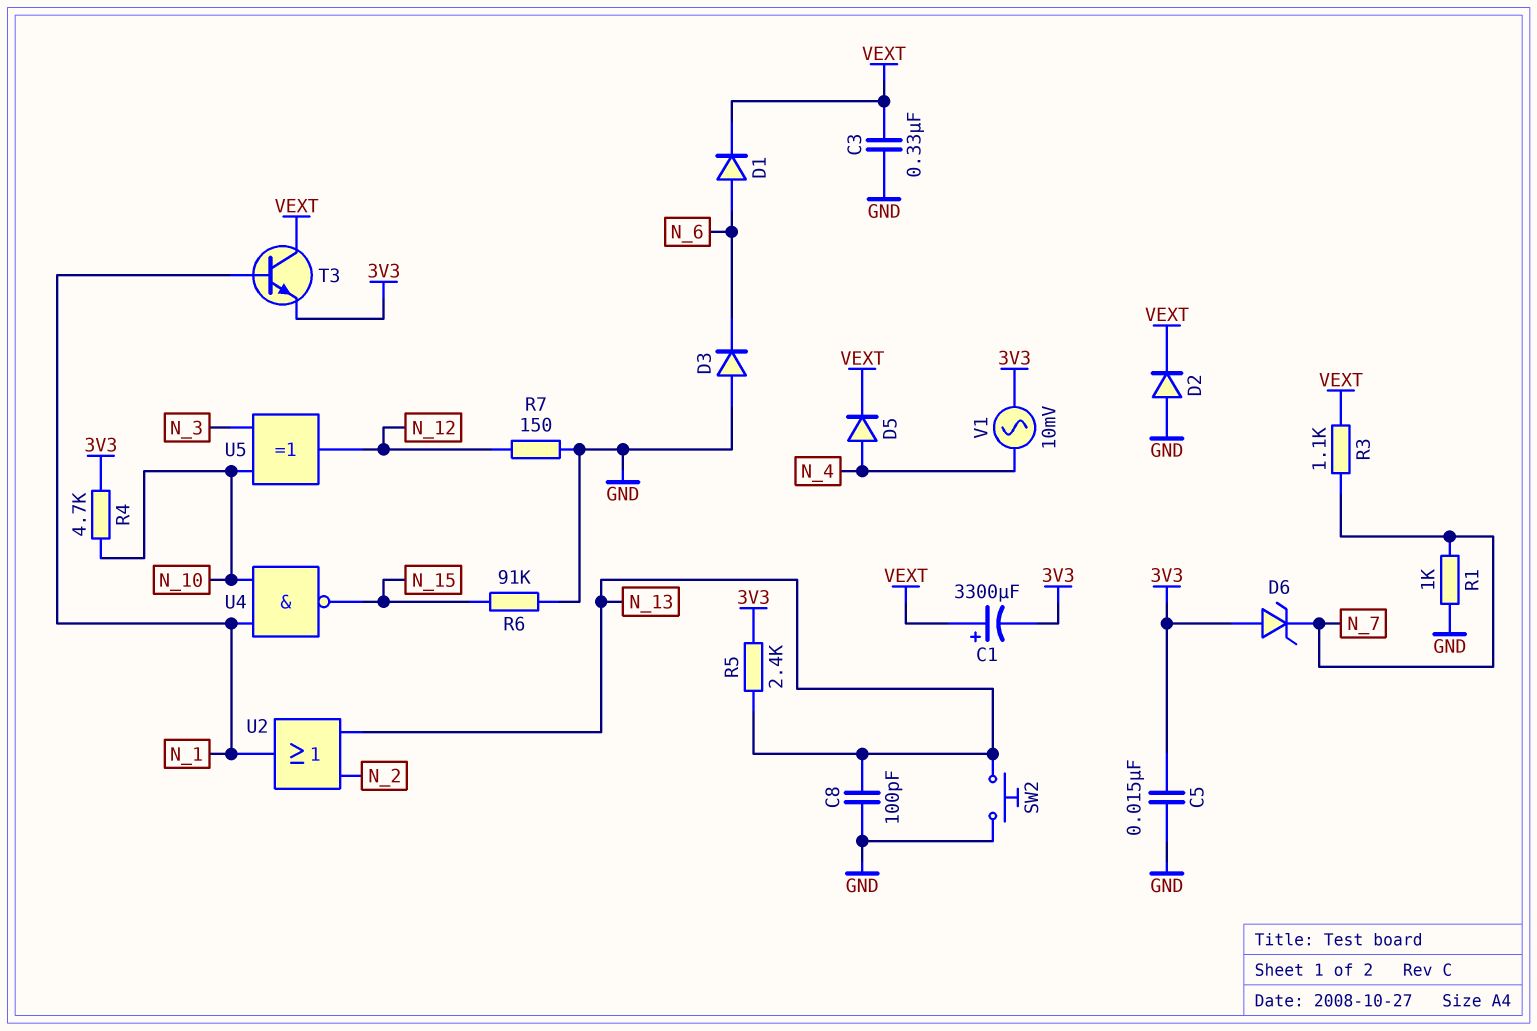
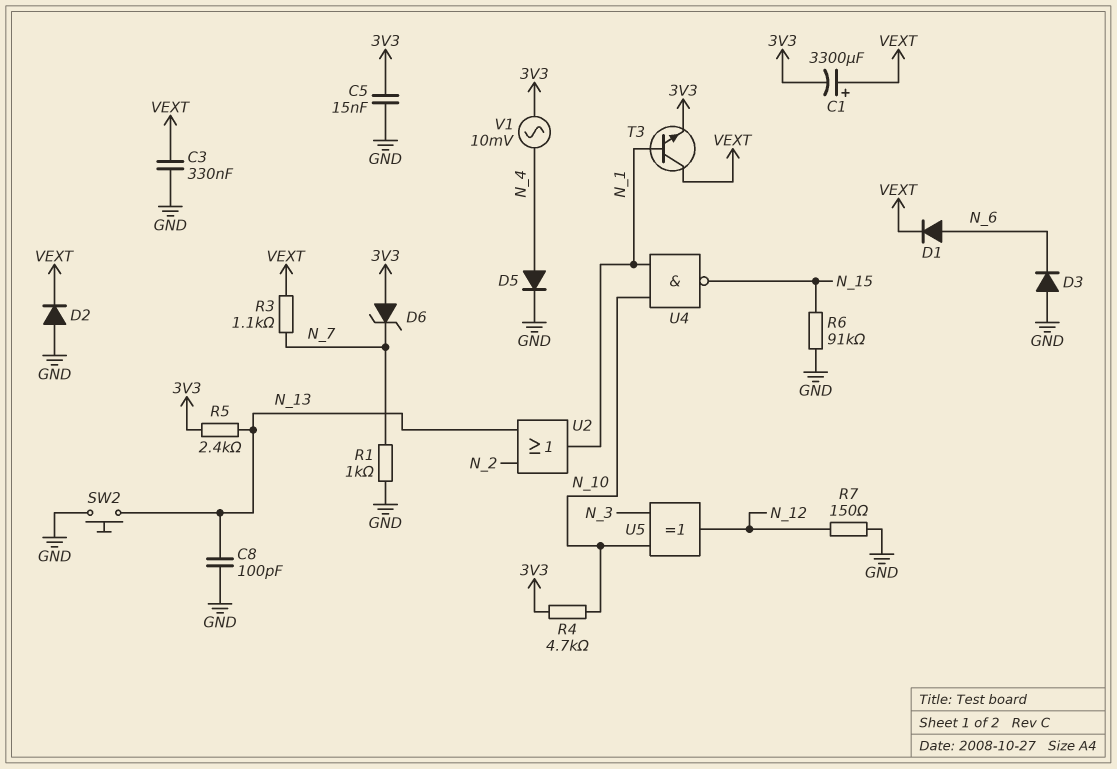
D5: diode (A N_4, K VEXT) -> diode (A N_4, K GND)

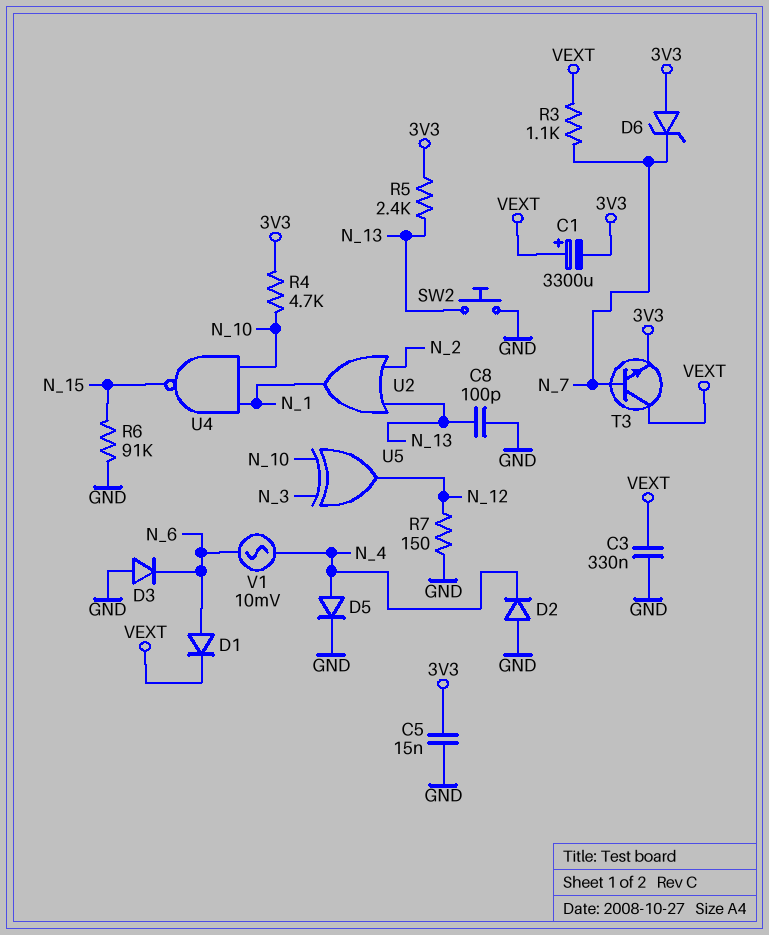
D2: diode (A GND, K VEXT) -> diode (A GND, K N_4)
R1: 1k (GND, N_7) -> none
T3: NPN (B N_1, C VEXT, E 3V3) -> NPN (B N_7, C VEXT, E 3V3)
V1: AC 10mV (3V3, N_4) -> AC 10mV (N_4, N_6)

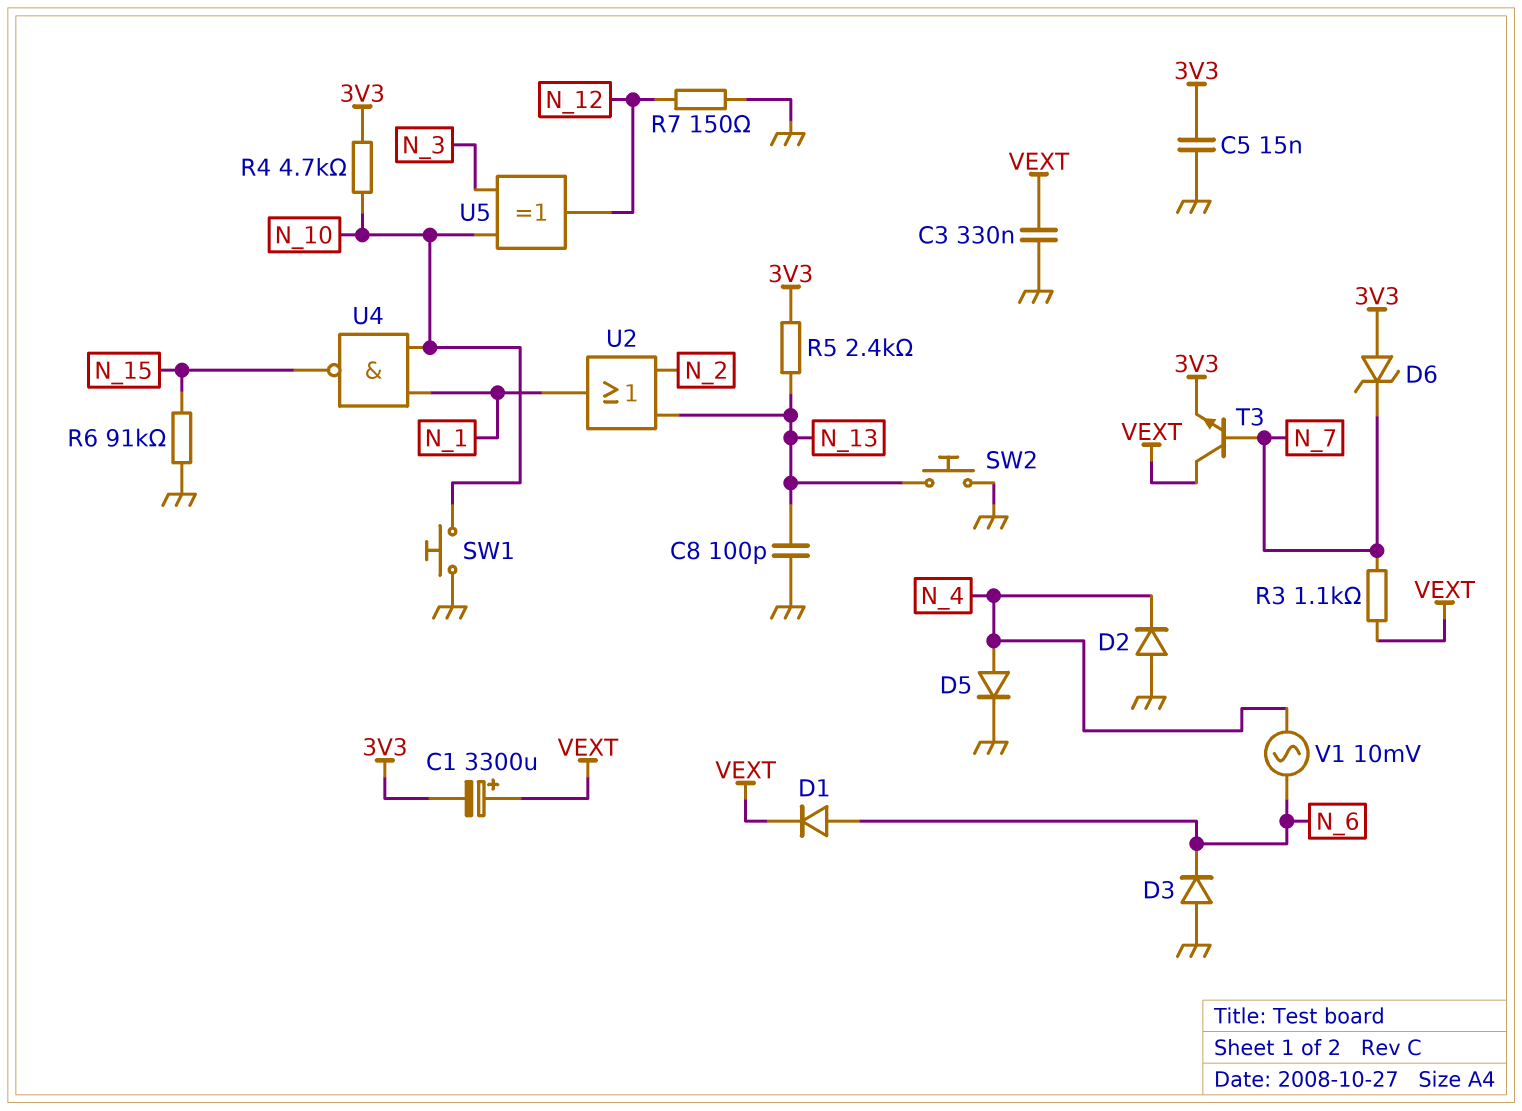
SW1: none -> button (GND, N_10)

